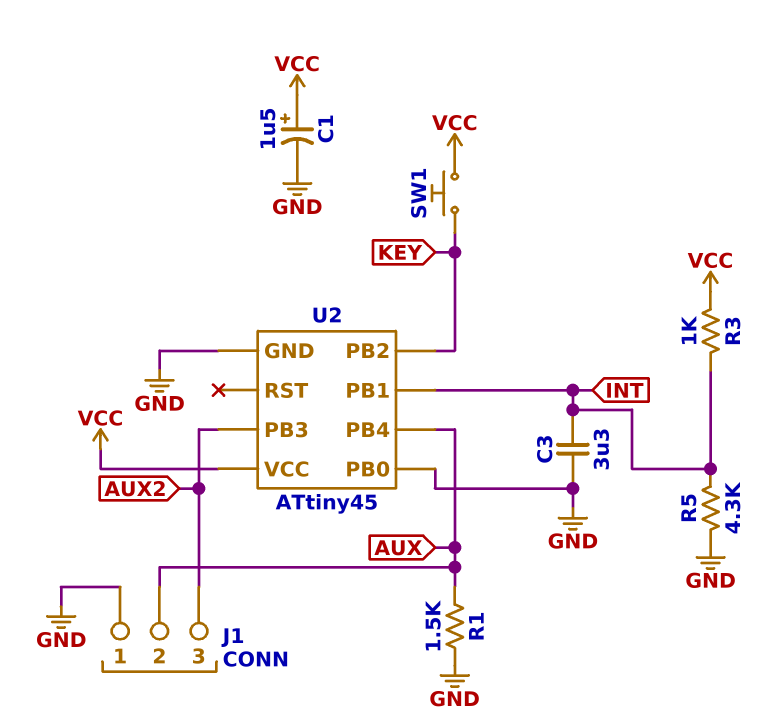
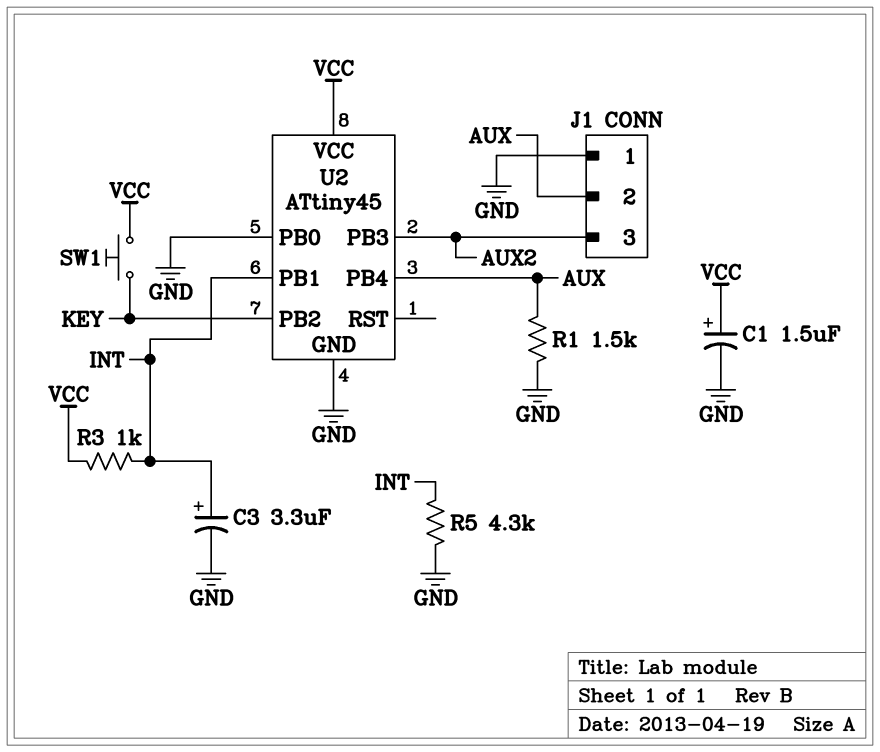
C3: 3.3uF (GND, INT) -> 3.3uF (plus INT, minus GND)

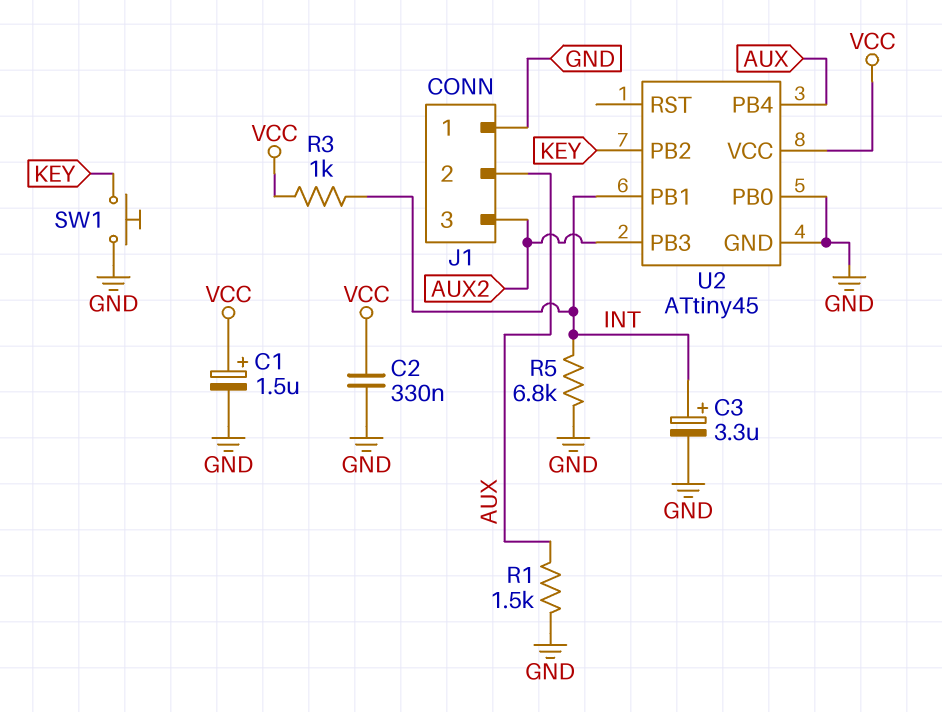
C2: none -> 330nF (GND, VCC)
R5: 4.3k (GND, INT) -> 6.8k (GND, INT)
SW1: button (KEY, VCC) -> button (GND, KEY)

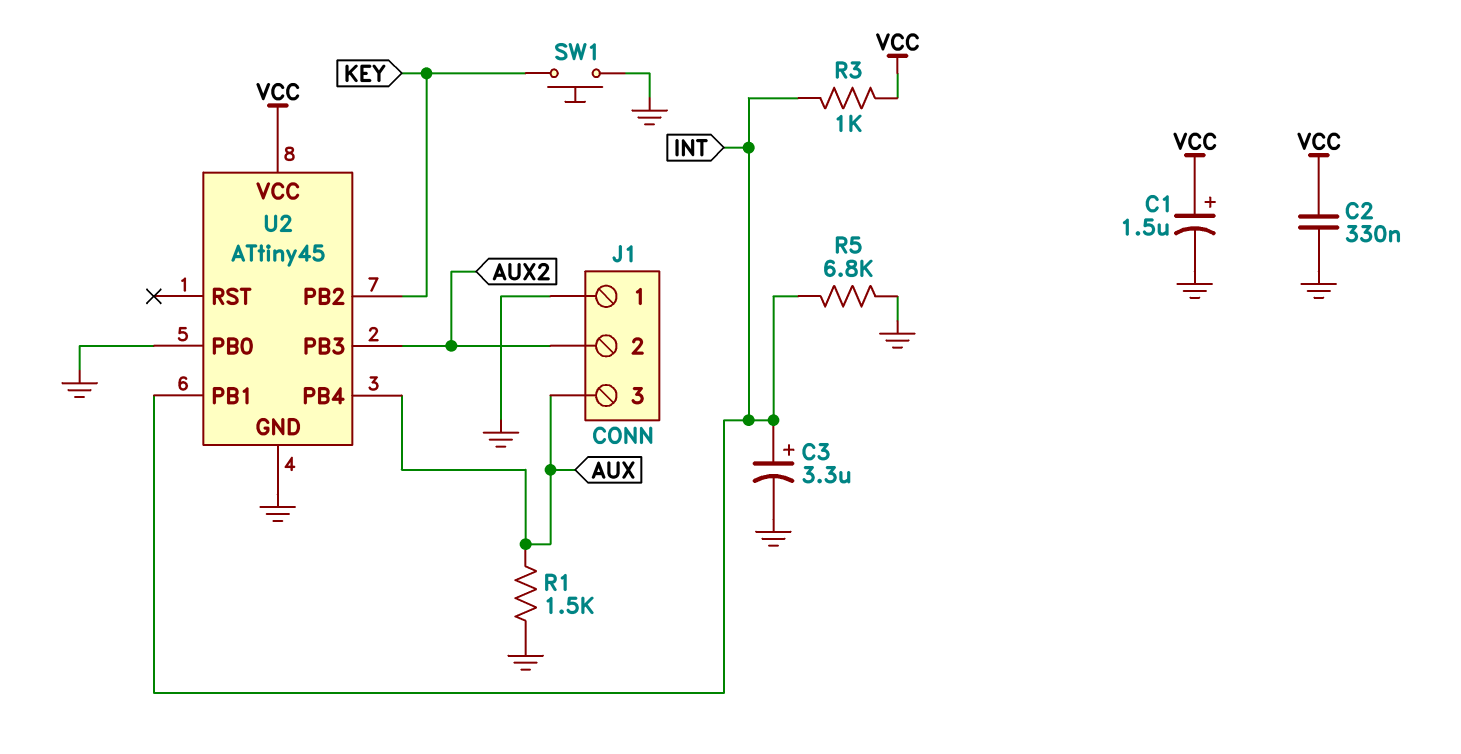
J1 pin 2: AUX -> AUX2
J1 pin 3: AUX2 -> AUX

